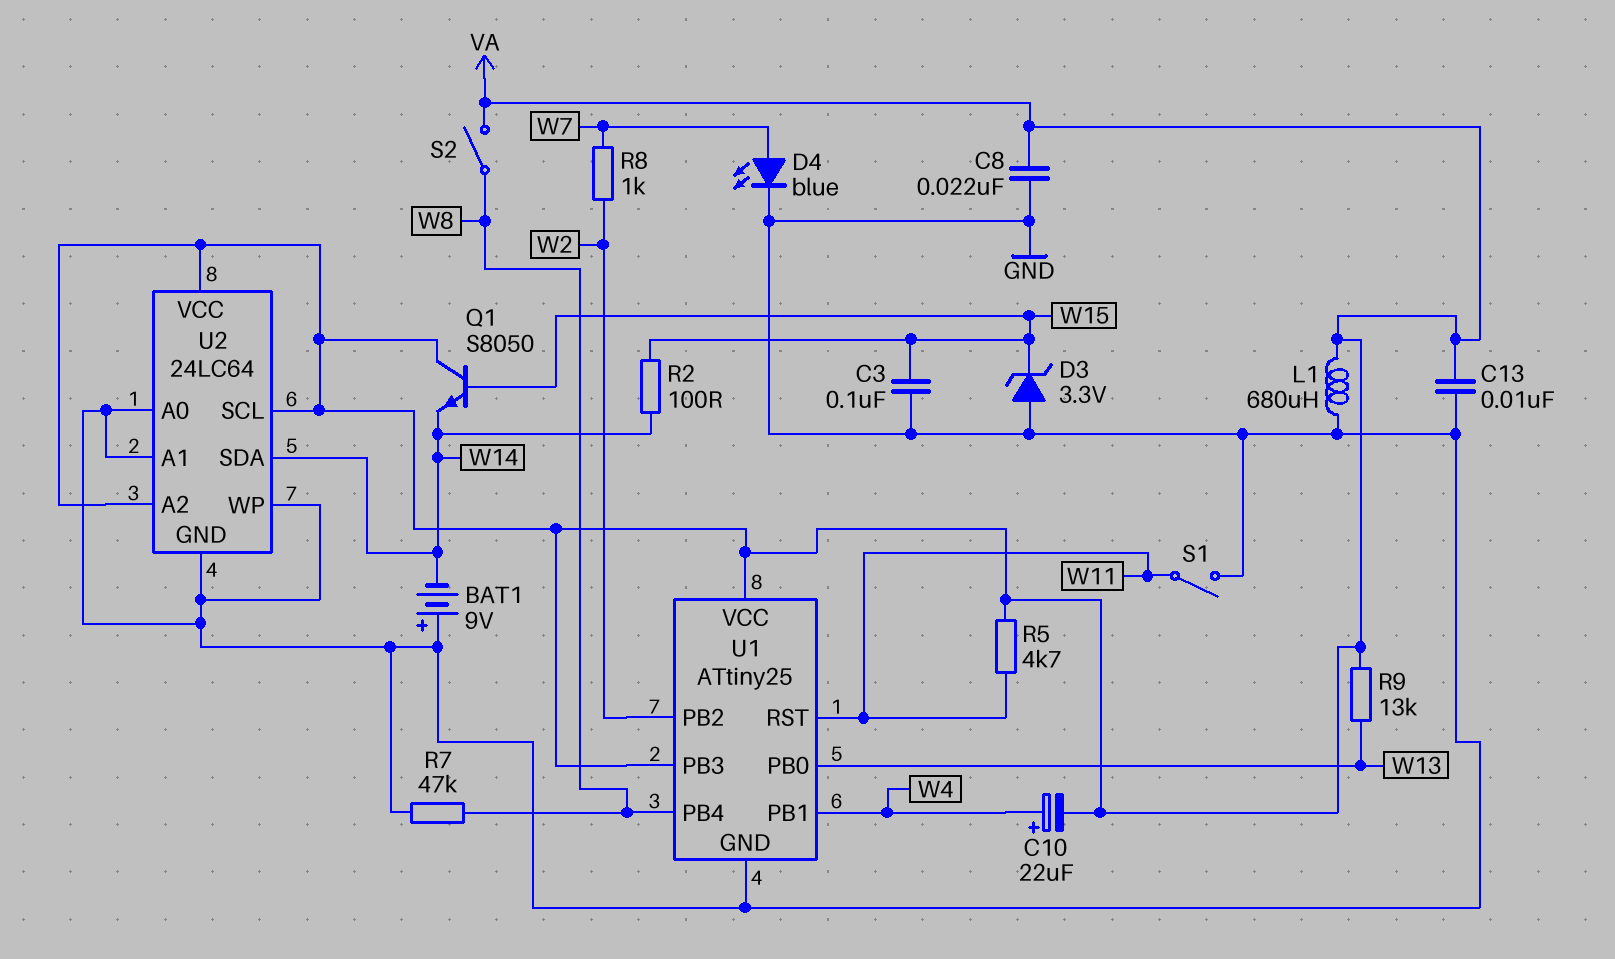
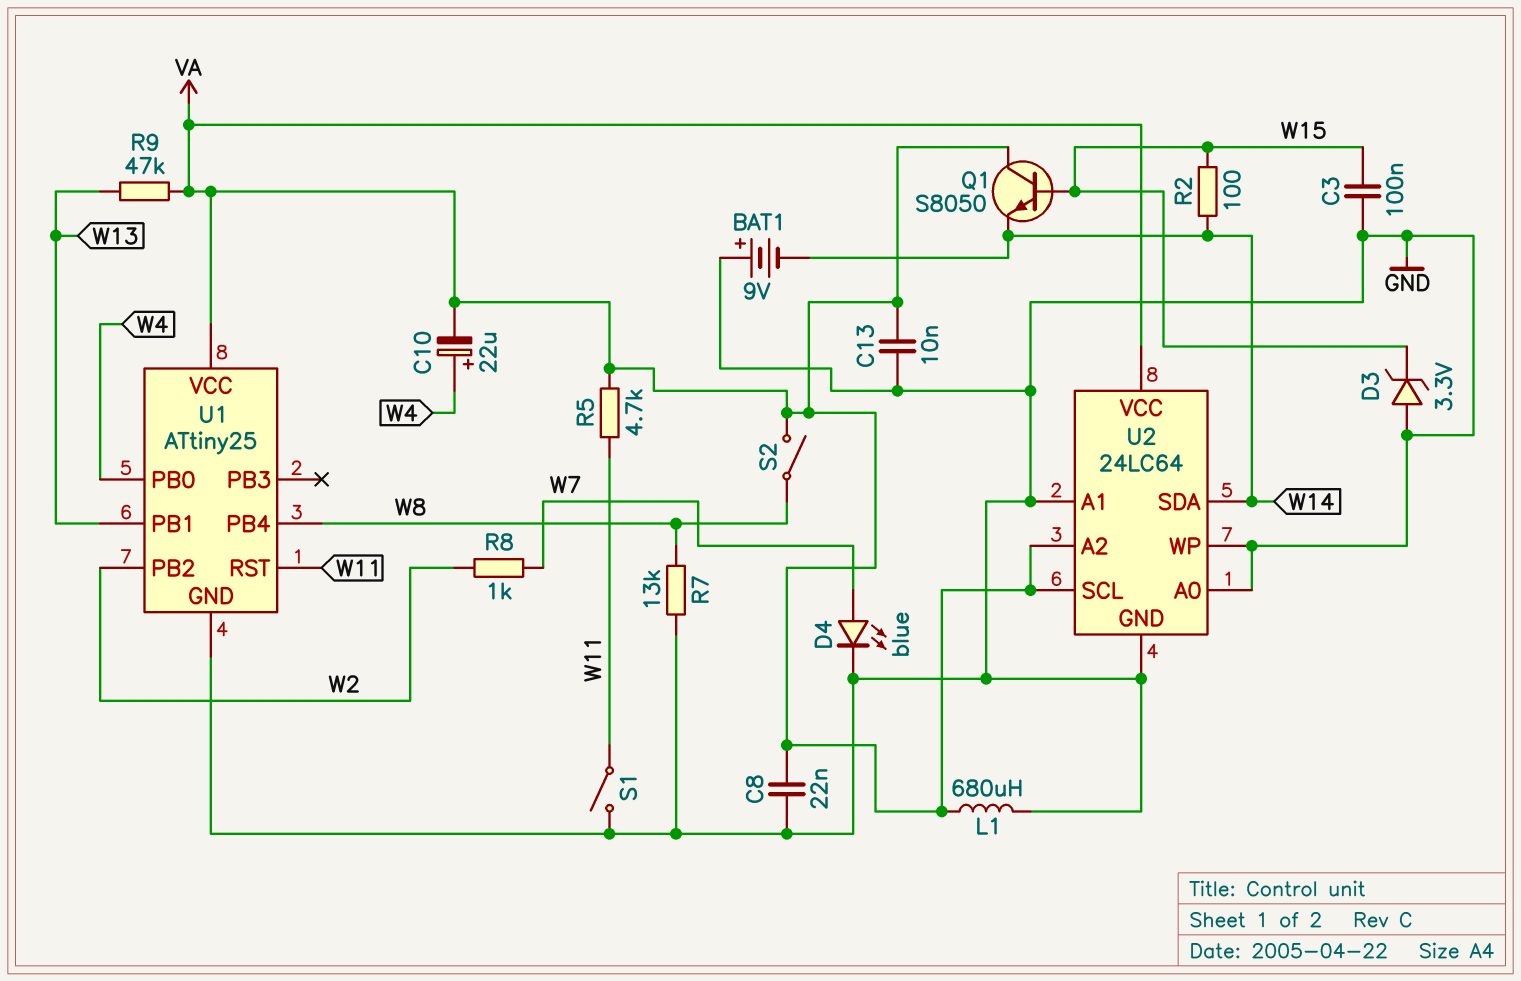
R7: 47k (GND, W8) -> 13k (GND, W8)
R9: 13k (VA, W13) -> 47k (VA, W13)
U1 pin PB0: W13 -> W4
U1 pin PB1: W4 -> W13
U1 pin PB3: VA -> none

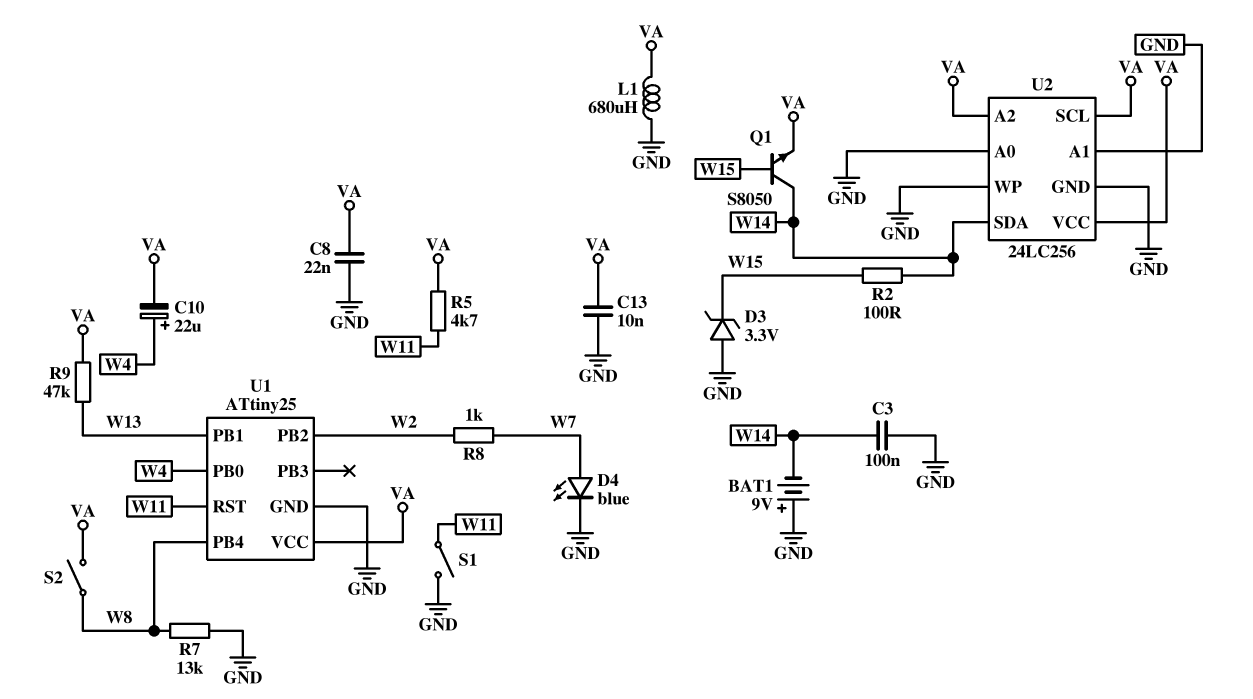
C3: 100nF (GND, W15) -> 100nF (GND, W14)
Q1: NPN S8050 (B W15, C VA, E W14) -> NPN S8050 (B W15, C W14, E VA)
U2: 24LC64 -> 24LC256

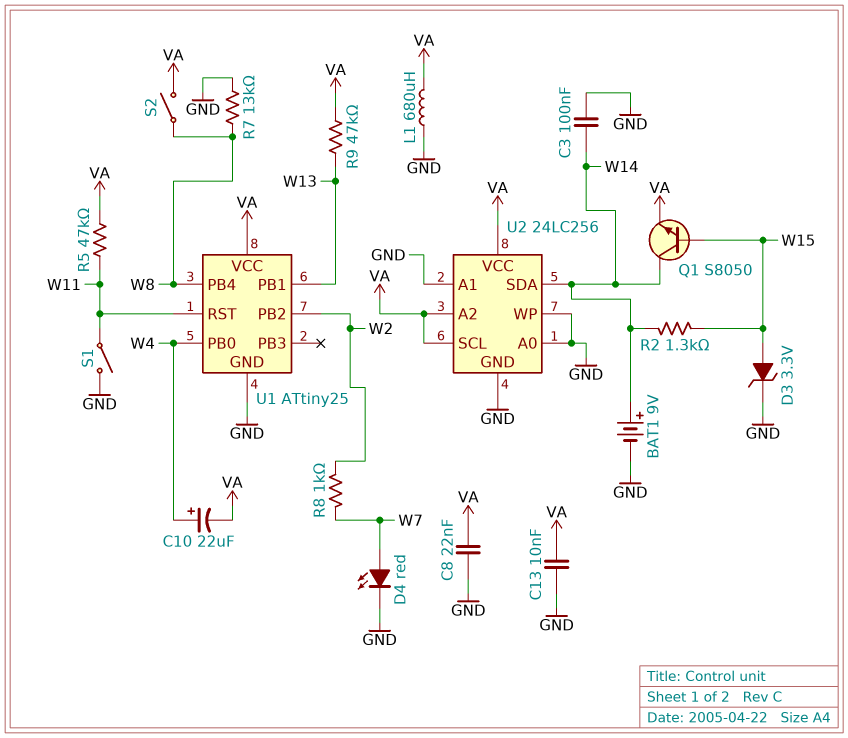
BAT1: 9V (plus GND, minus W14) -> 9V (plus W14, minus GND)
D3: zener 3.3V (A GND, K W15) -> zener 3.3V (A W15, K GND)
D4: LED blue (A W7, K GND) -> LED red (A W7, K GND)
R2: 100 (W14, W15) -> 1.3k (W14, W15)
R5: 4.7k (VA, W11) -> 47k (VA, W11)

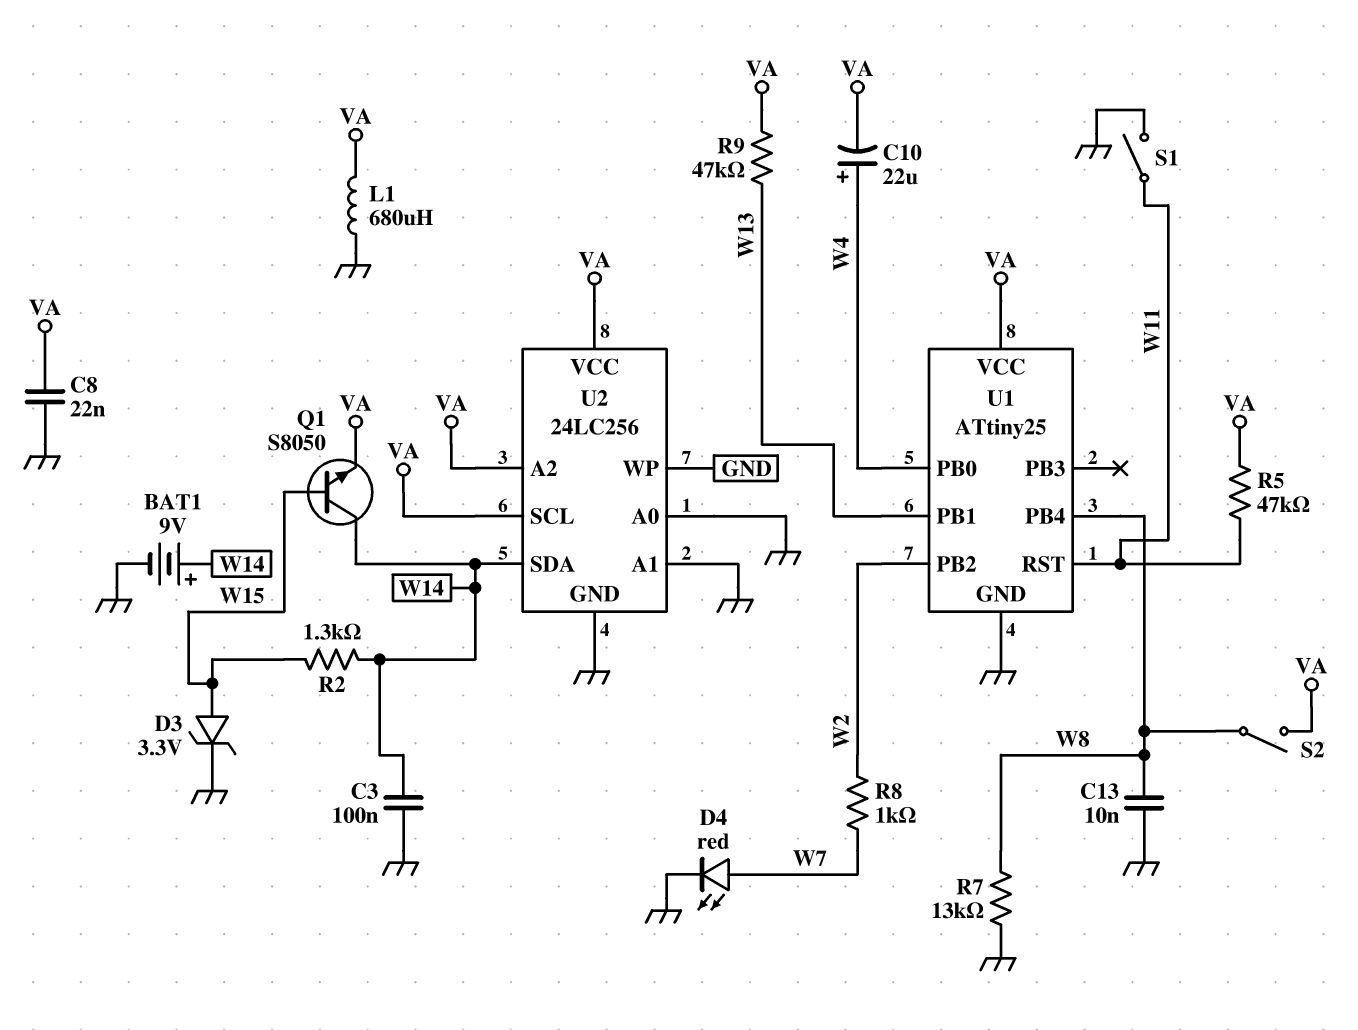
C13: 10nF (GND, VA) -> 10nF (GND, W8)

